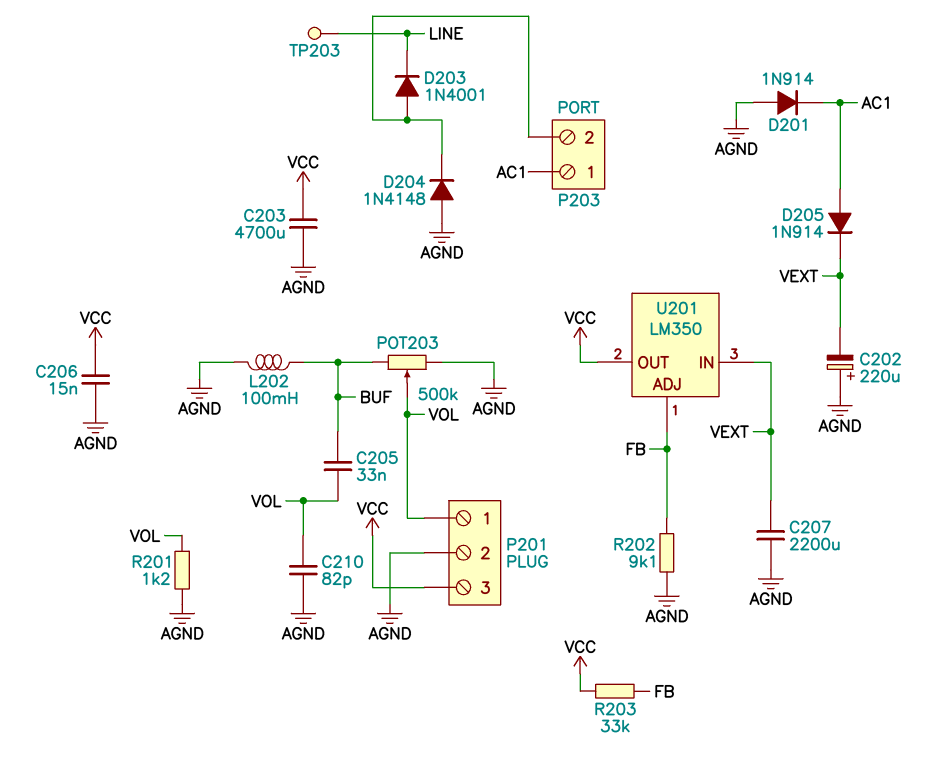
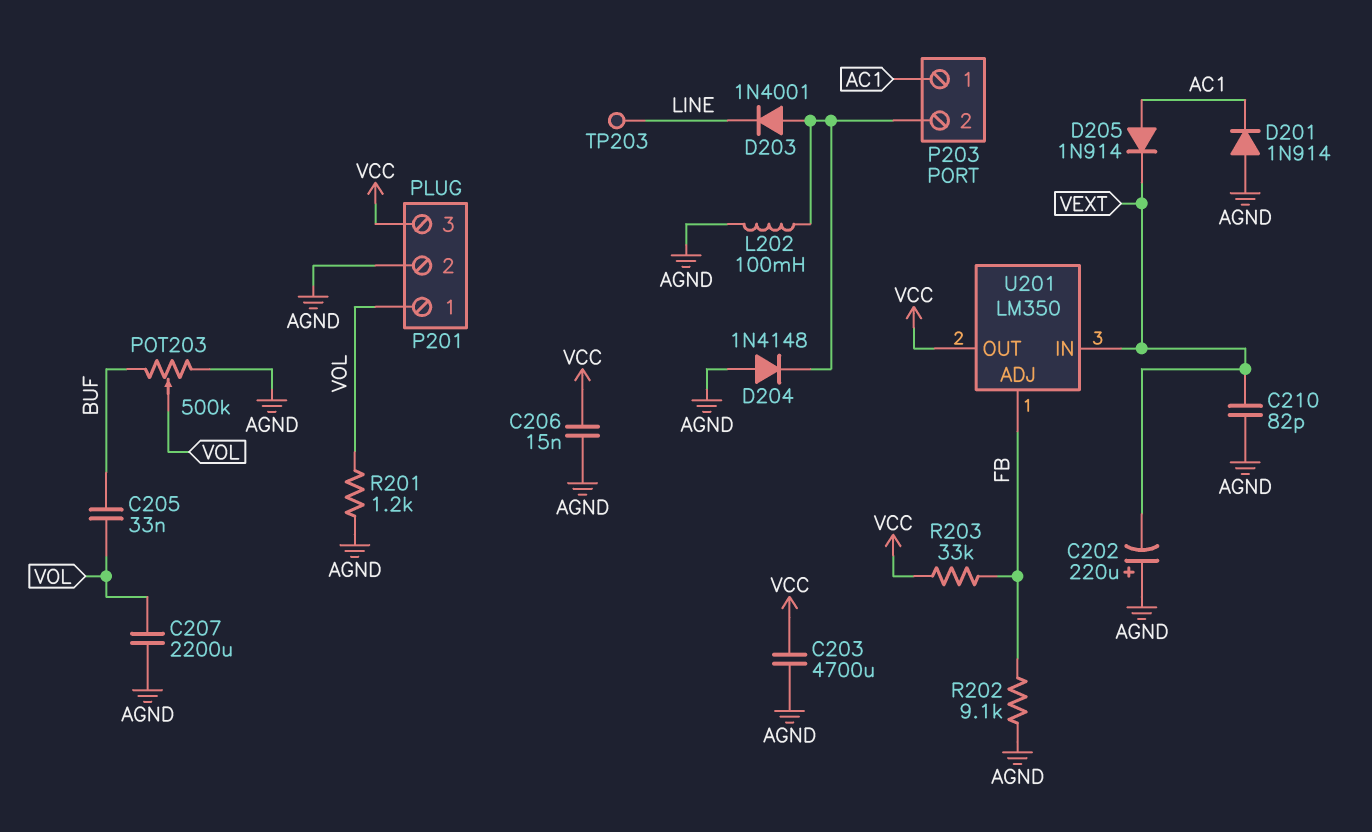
C207: 2200uF (AGND, VEXT) -> 2200uF (AGND, VOL)
C210: 82pF (AGND, VOL) -> 82pF (AGND, VEXT)
L202: 100mH (AGND, BUF) -> 100mH (AGND, P203/2)

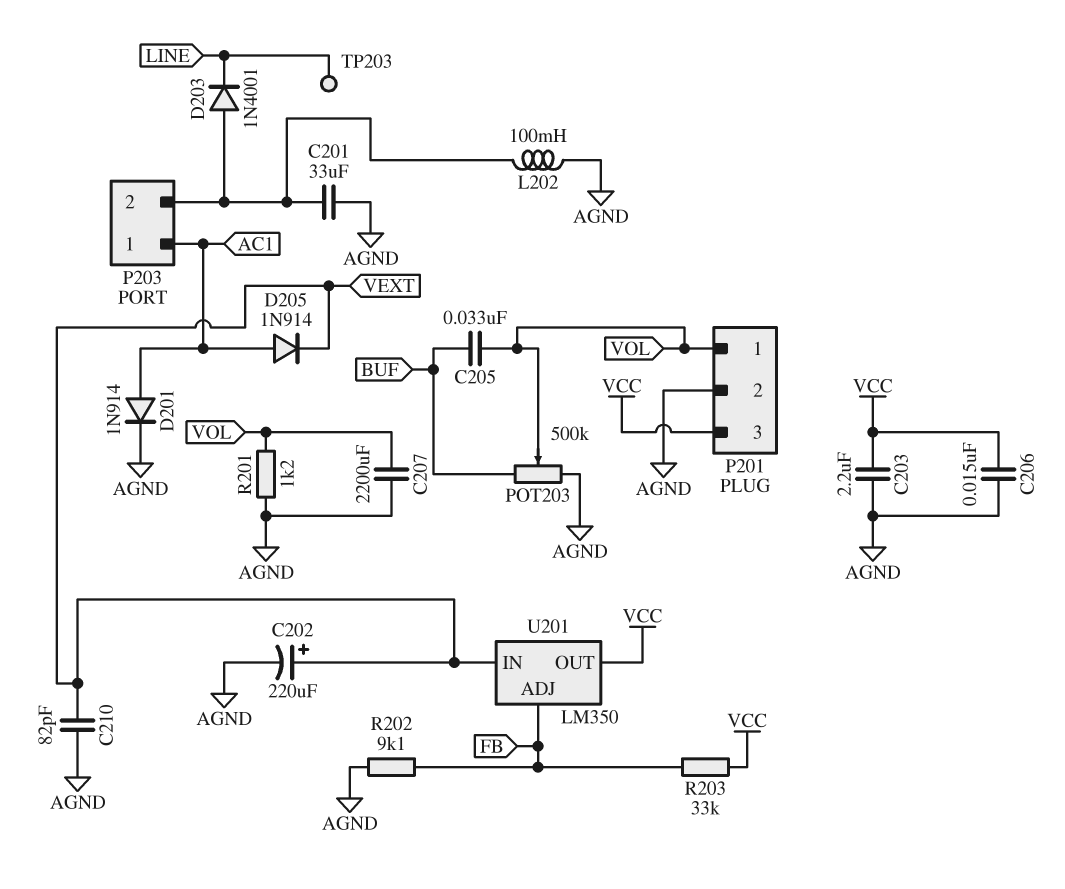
C201: none -> 33uF (AGND, P203/2)
C202: 220uF (plus AGND, minus VEXT) -> 220uF (plus VEXT, minus AGND)
C203: 4700uF (AGND, VCC) -> 2.2uF (AGND, VCC)
D201: diode 1N914 (A AGND, K AC1) -> diode 1N914 (A AC1, K AGND)
D204: diode 1N4148 (A AGND, K P203/2) -> none

